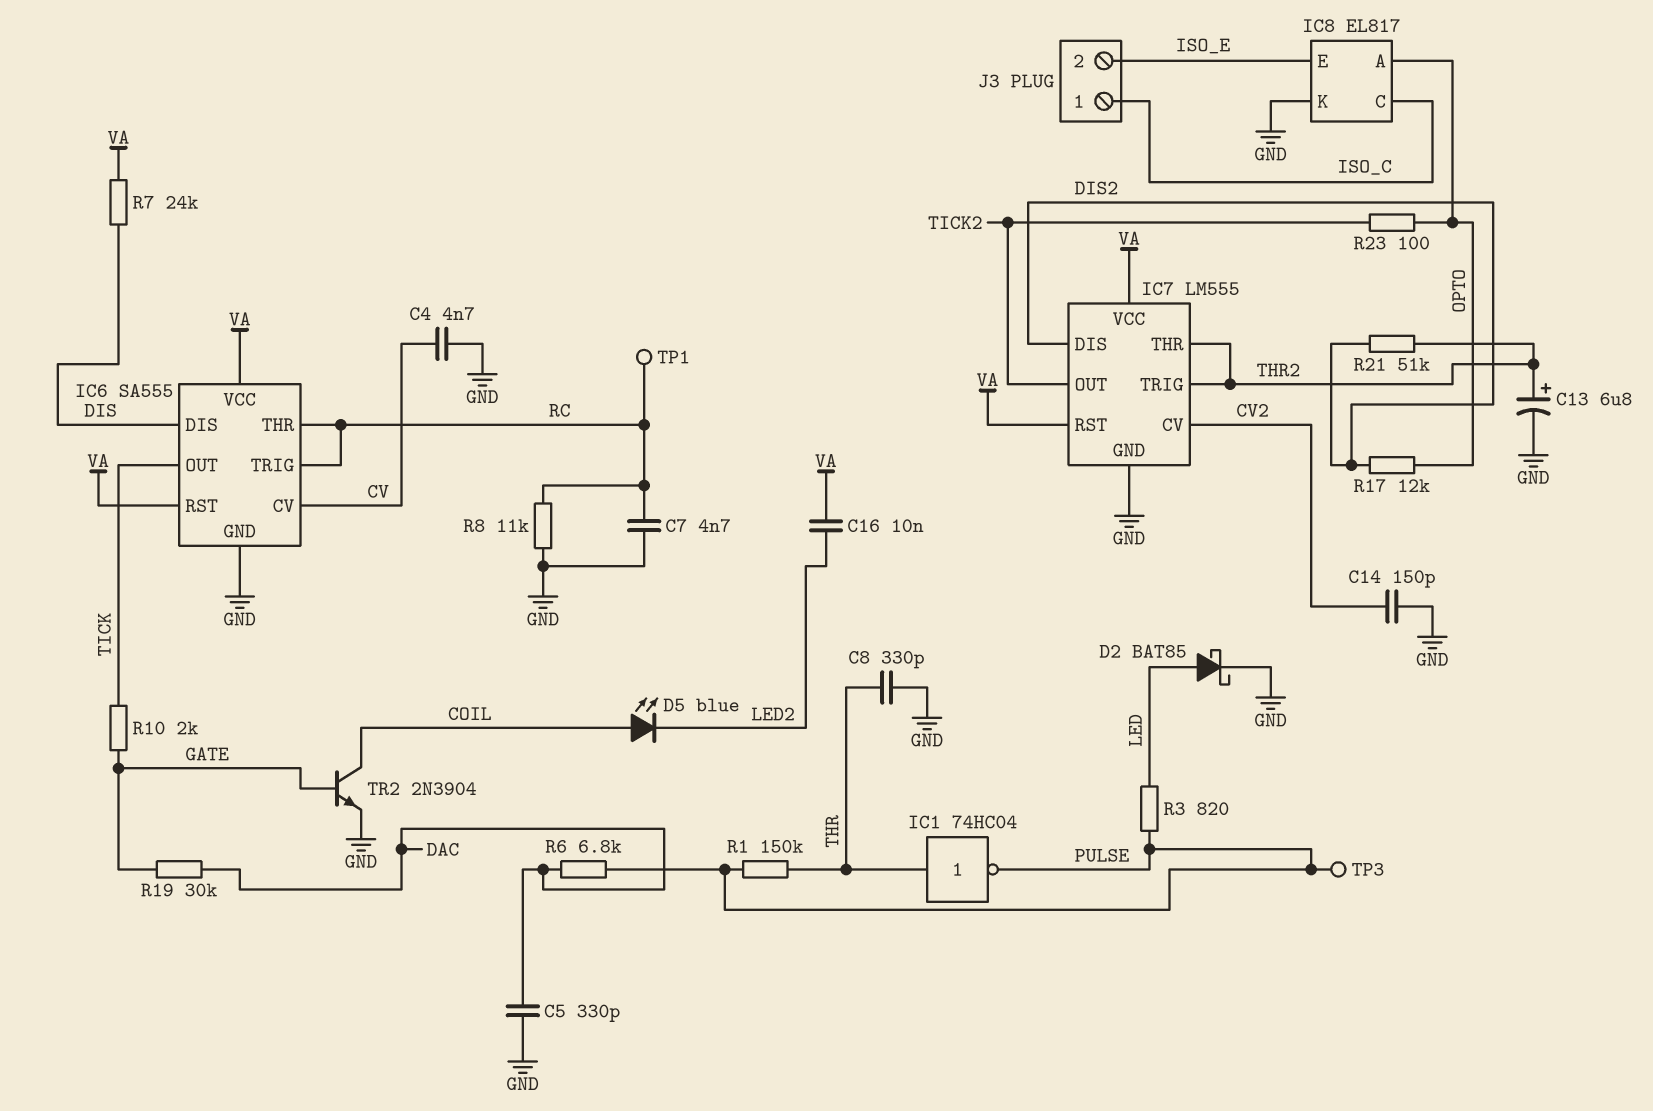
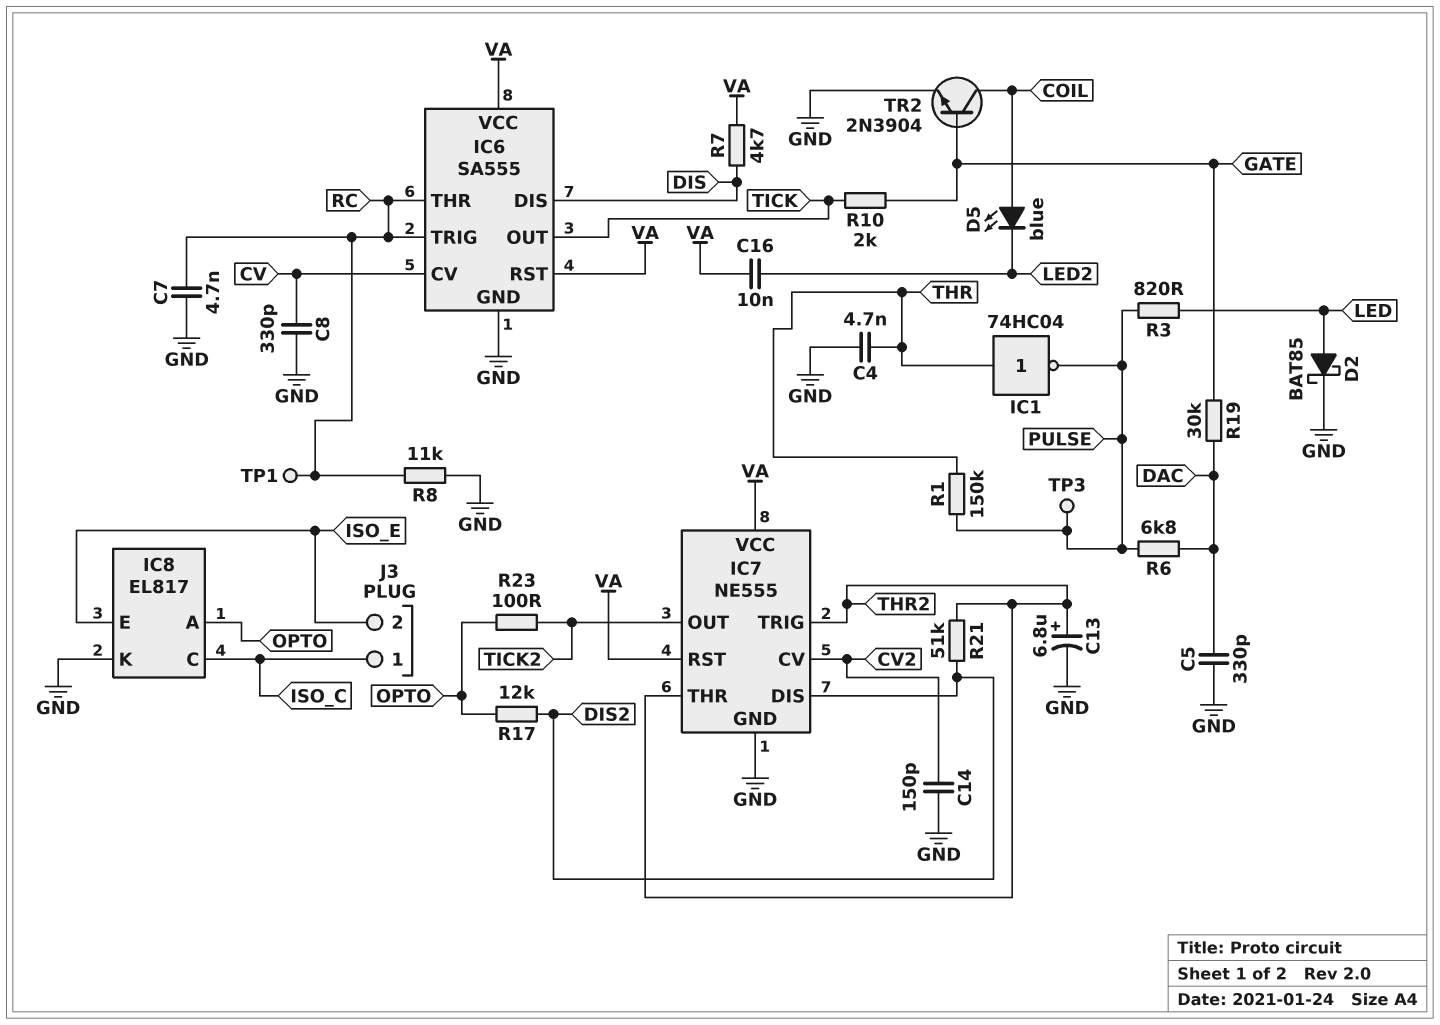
C4: 4.7nF (CV, GND) -> 4.7nF (GND, THR)
C8: 330pF (GND, THR) -> 330pF (CV, GND)
IC7: LM555 -> NE555
R7: 24k (DIS, VA) -> 4.7k (DIS, VA)

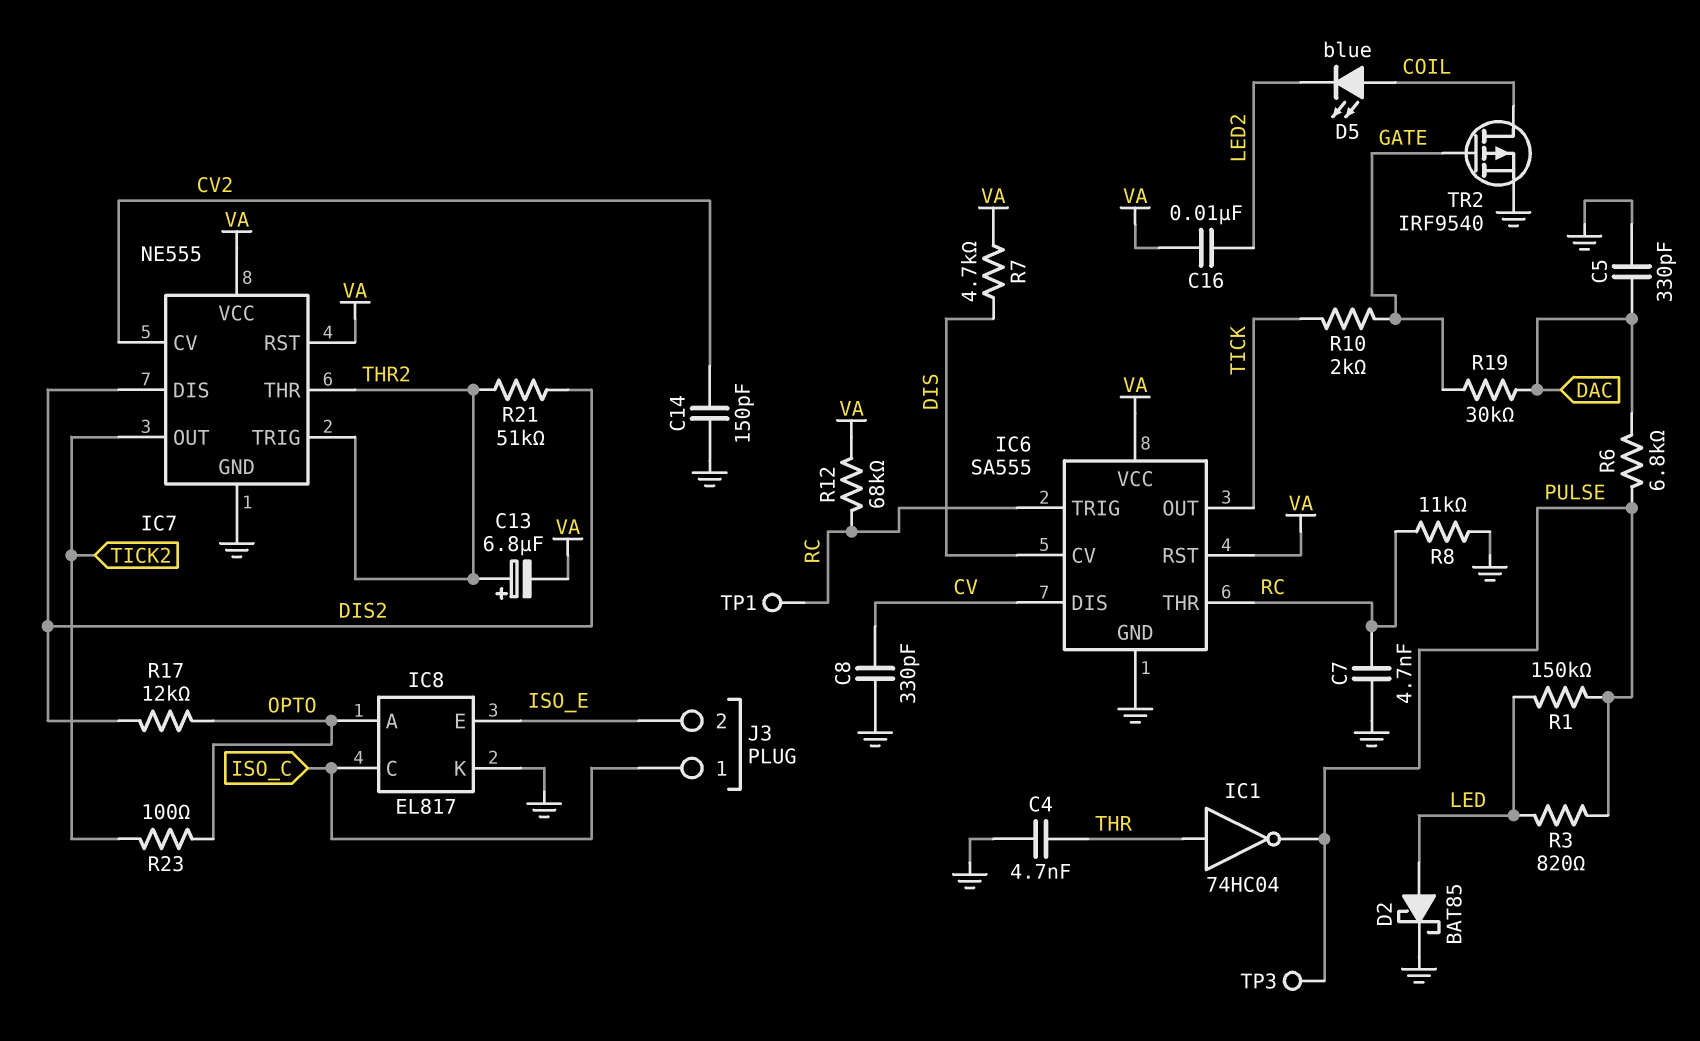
C13: 6.8uF (plus THR2, minus GND) -> 6.8uF (plus THR2, minus VA)
IC6 pin CV: CV -> DIS
IC6 pin DIS: DIS -> CV
R1: 150k (PULSE, THR) -> 150k (LED, PULSE)
R12: none -> 68k (RC, VA)
TR2: NPN 2N3904 (B GATE, C COIL, E GND) -> PMOS IRF9540 (G GATE, D COIL, S GND)

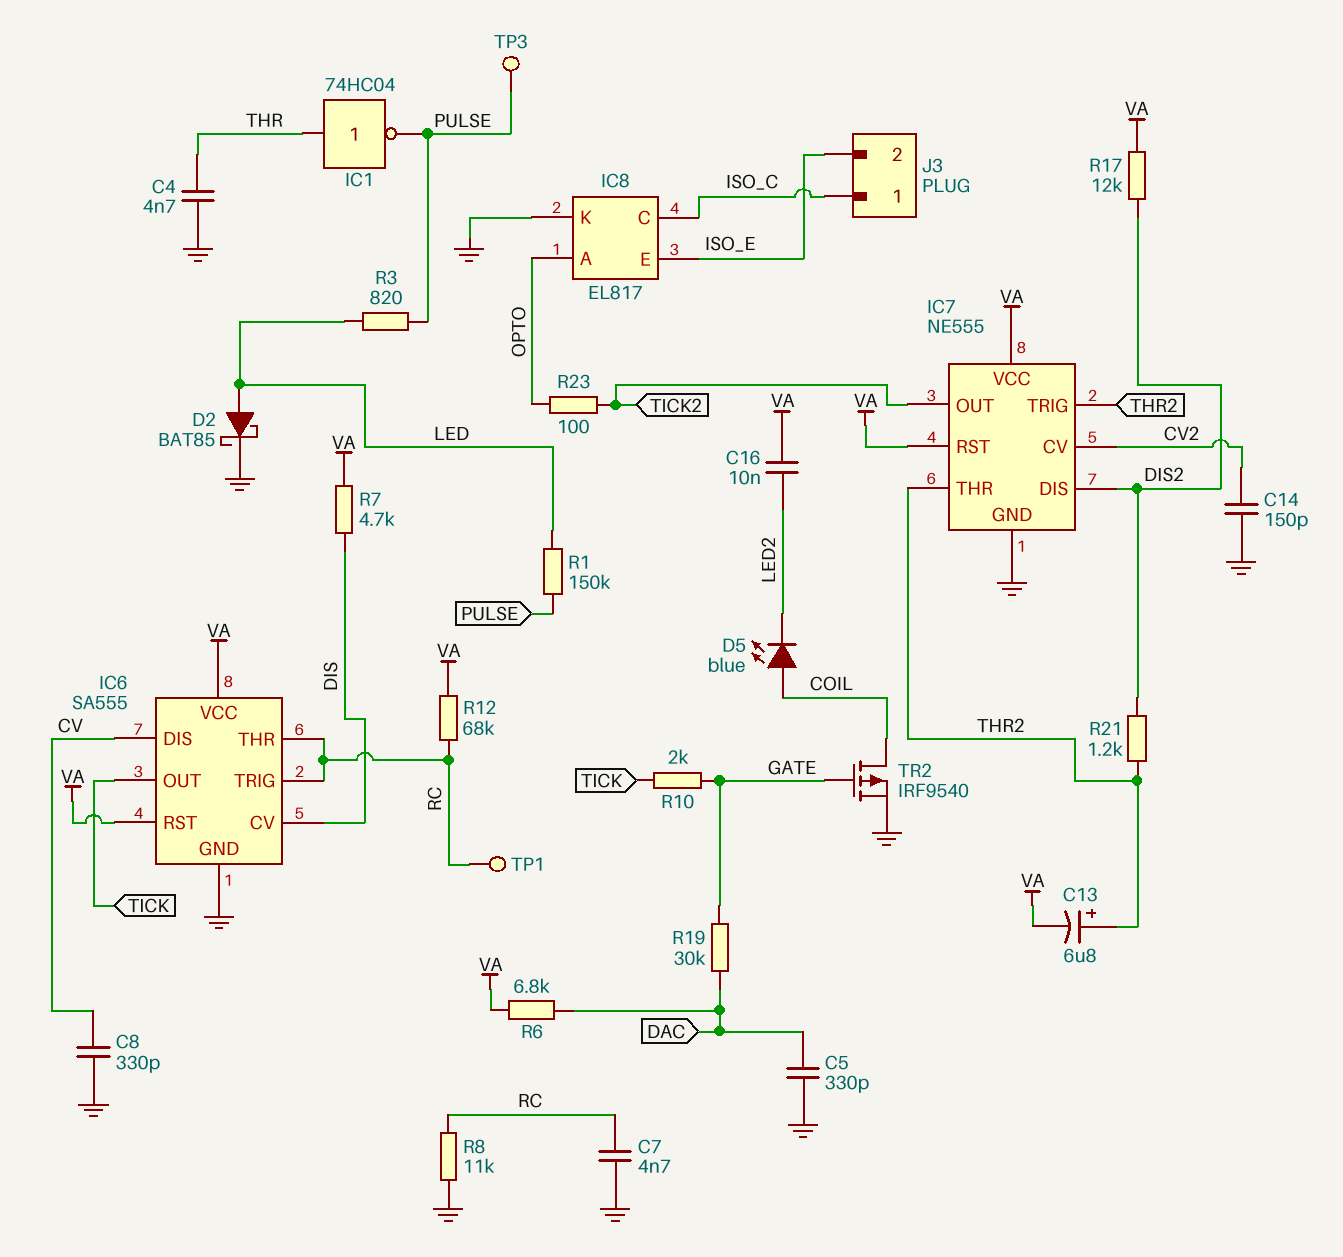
R6: 6.8k (DAC, PULSE) -> 6.8k (DAC, VA)
R17: 12k (DIS2, OPTO) -> 12k (DIS2, VA)
R21: 51k (DIS2, THR2) -> 1.2k (DIS2, THR2)

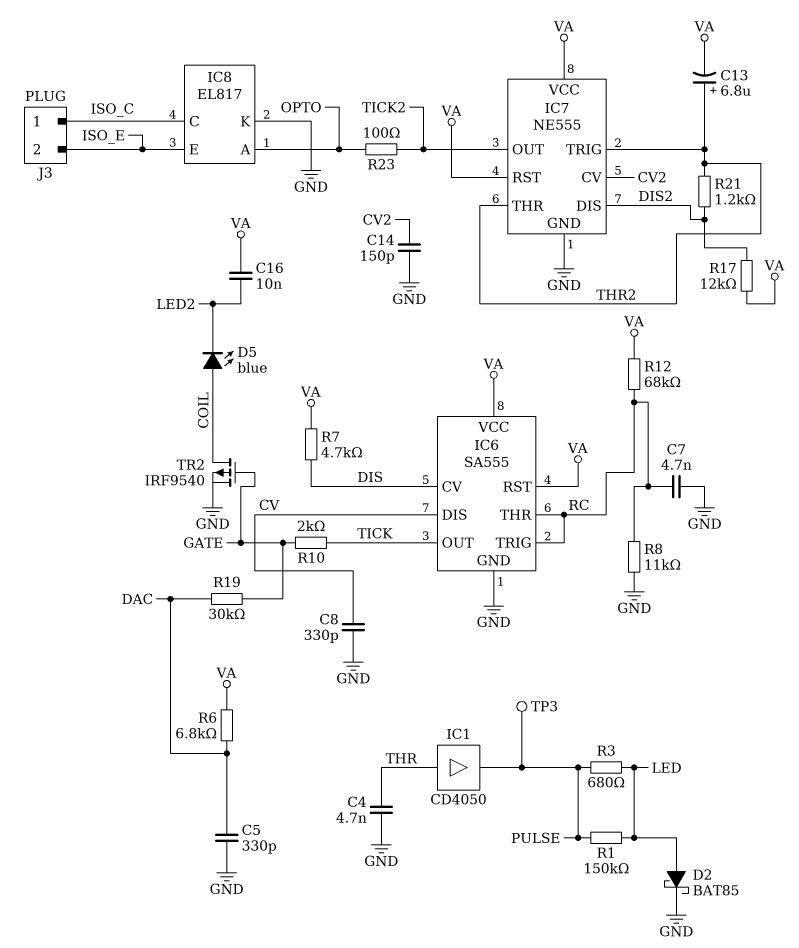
IC1: NOT 74HC04 (in THR, out PULSE) -> buffer CD4050 (in THR, out PULSE)
R3: 820 (LED, PULSE) -> 680 (LED, PULSE)
TP1: test point (RC) -> none

